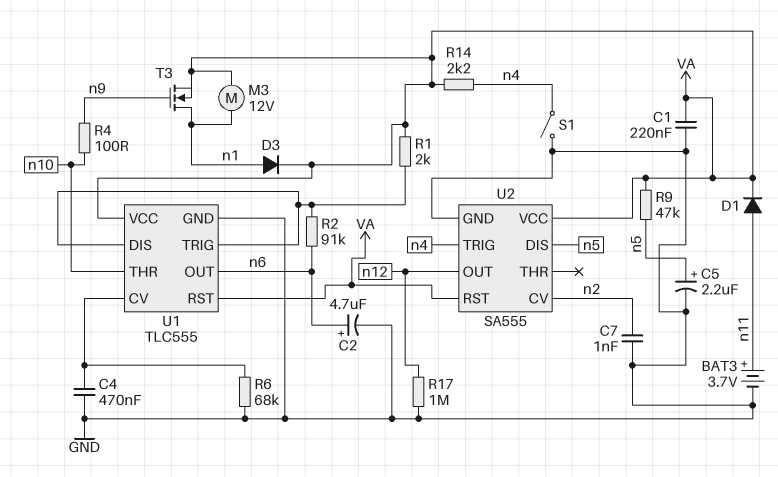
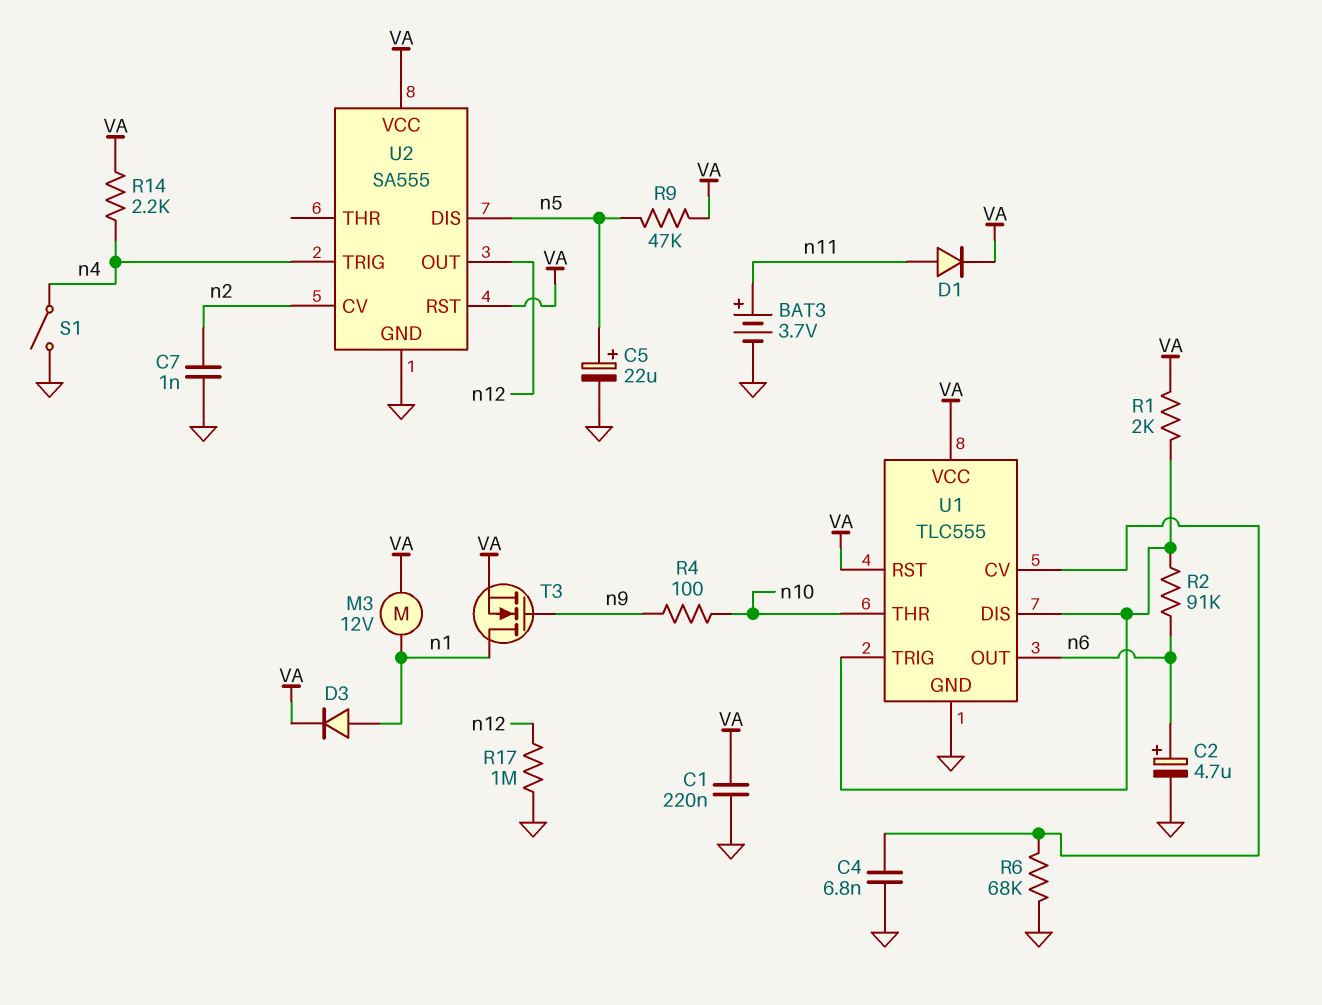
C4: 470nF (GND, U1/CV) -> 6.8nF (GND, U1/CV)
C5: 2.2uF (plus n5, minus GND) -> 22uF (plus n5, minus GND)

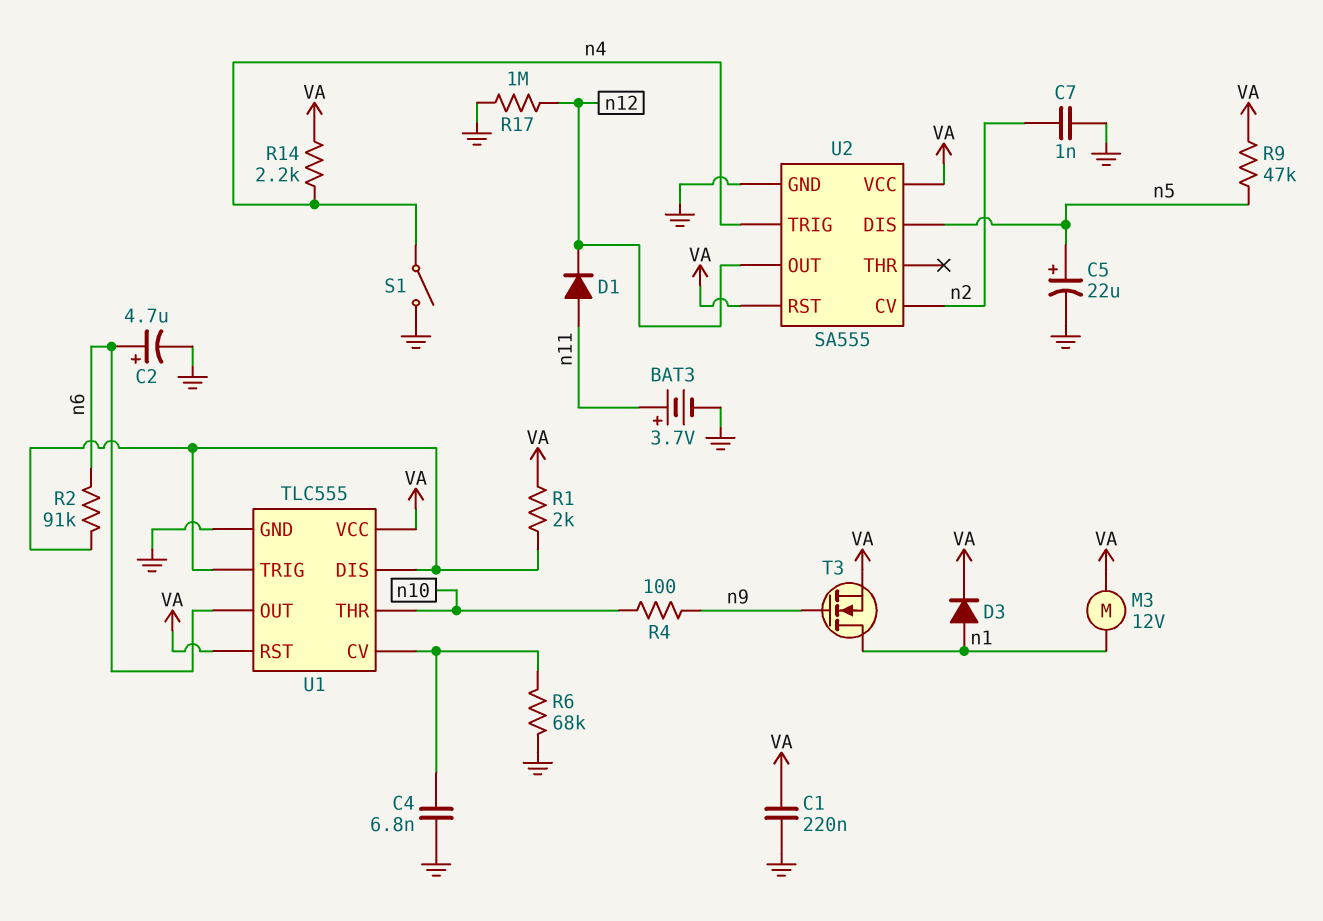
D1: diode (A n11, K VA) -> diode (A n11, K n12)

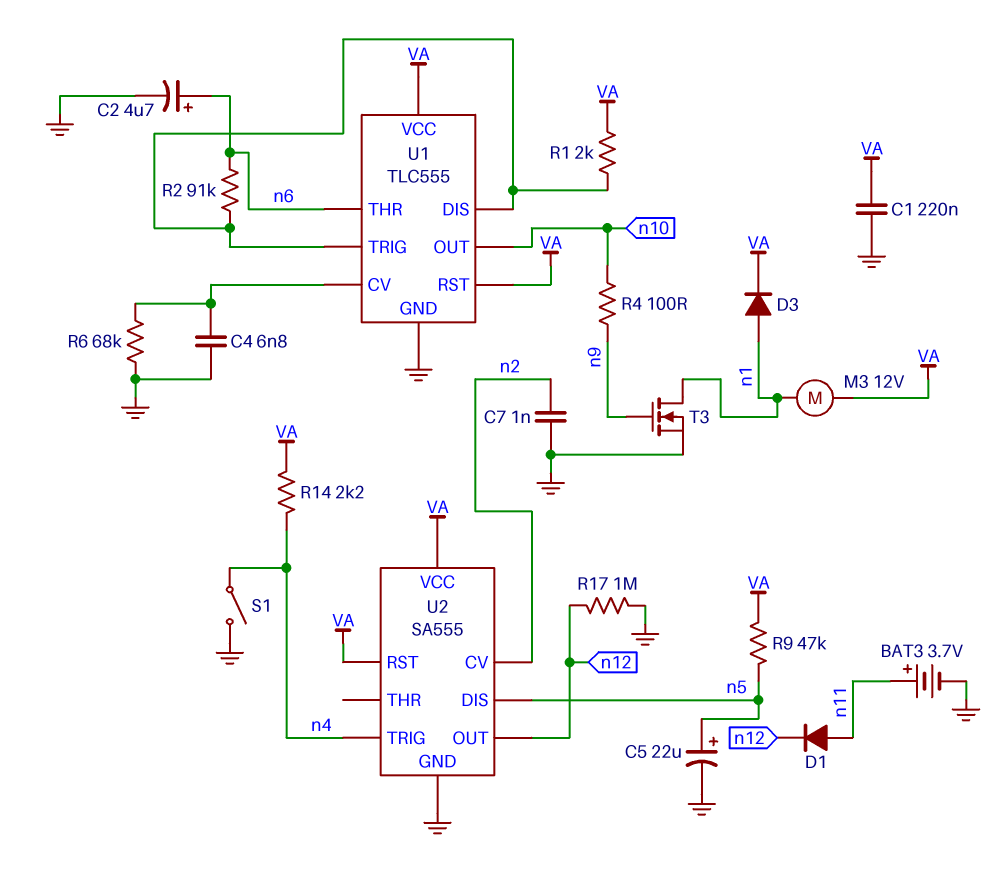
T3: NMOS (G n9, D n1, S VA) -> NMOS (G n9, D n1, S GND)
U1 pin OUT: n6 -> n10
U1 pin THR: n10 -> n6

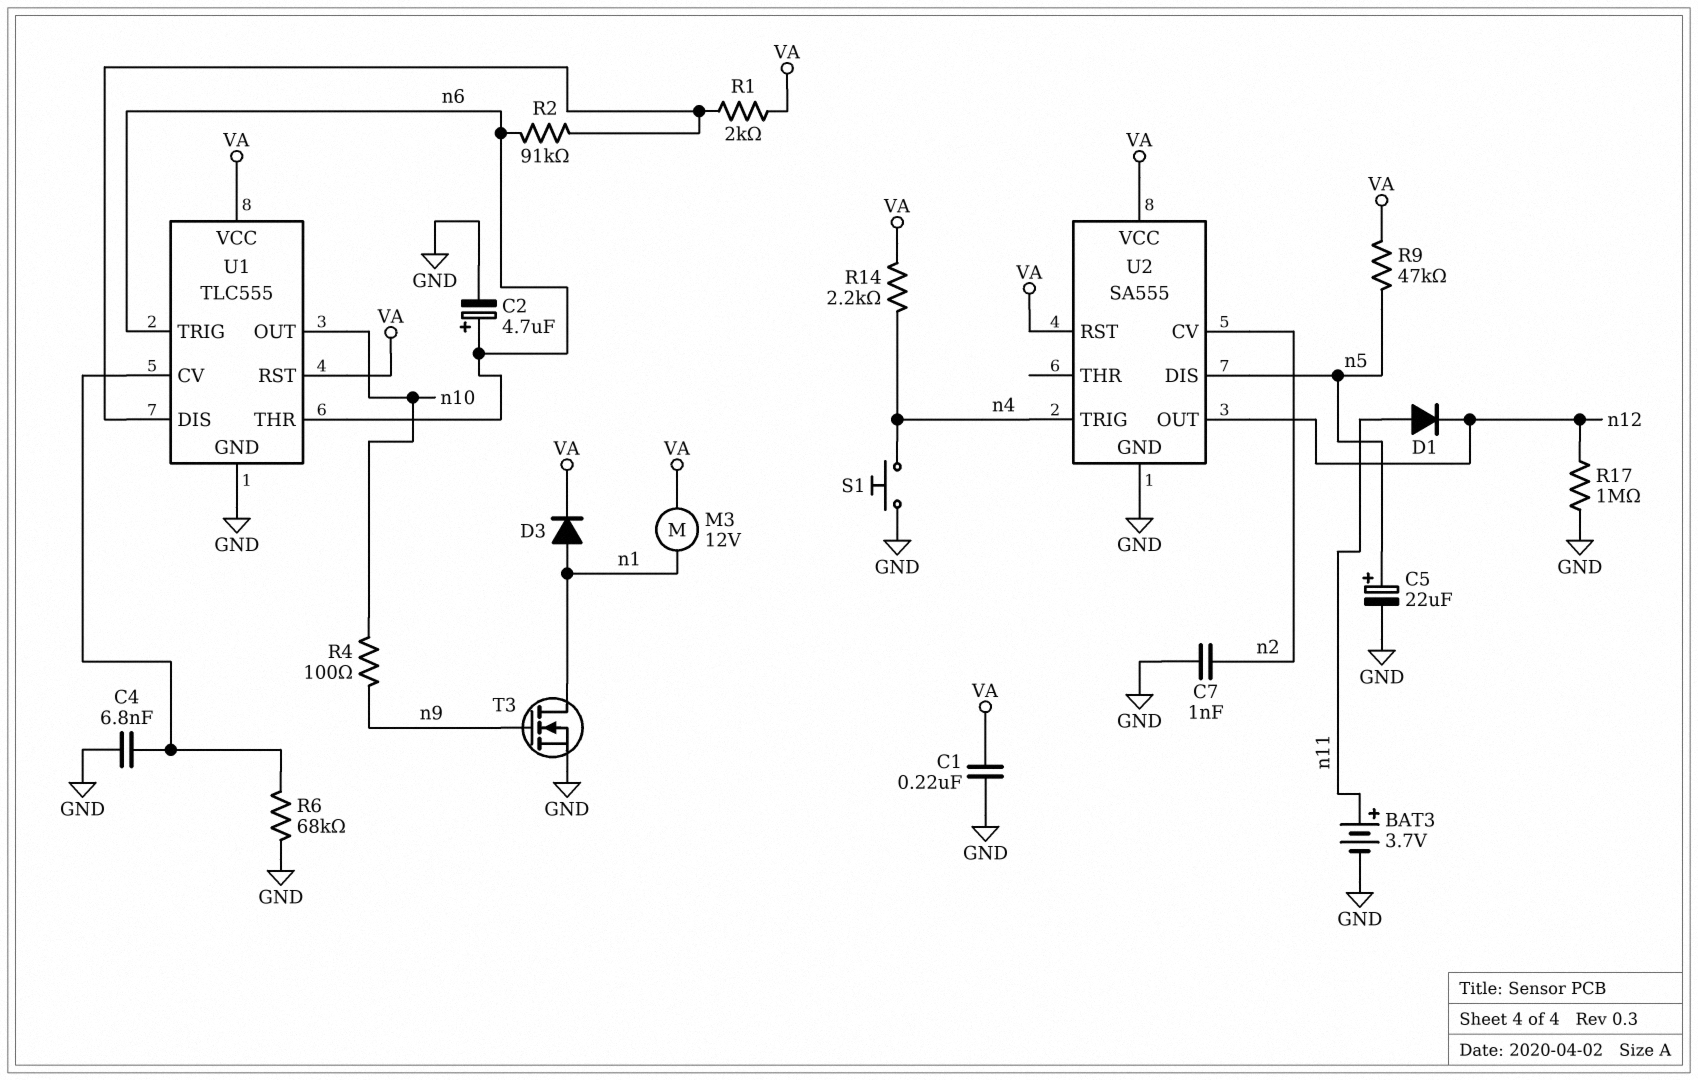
S1: switch (GND, n4) -> button (GND, n4)
U1 pin TRIG: U1/DIS -> n6

